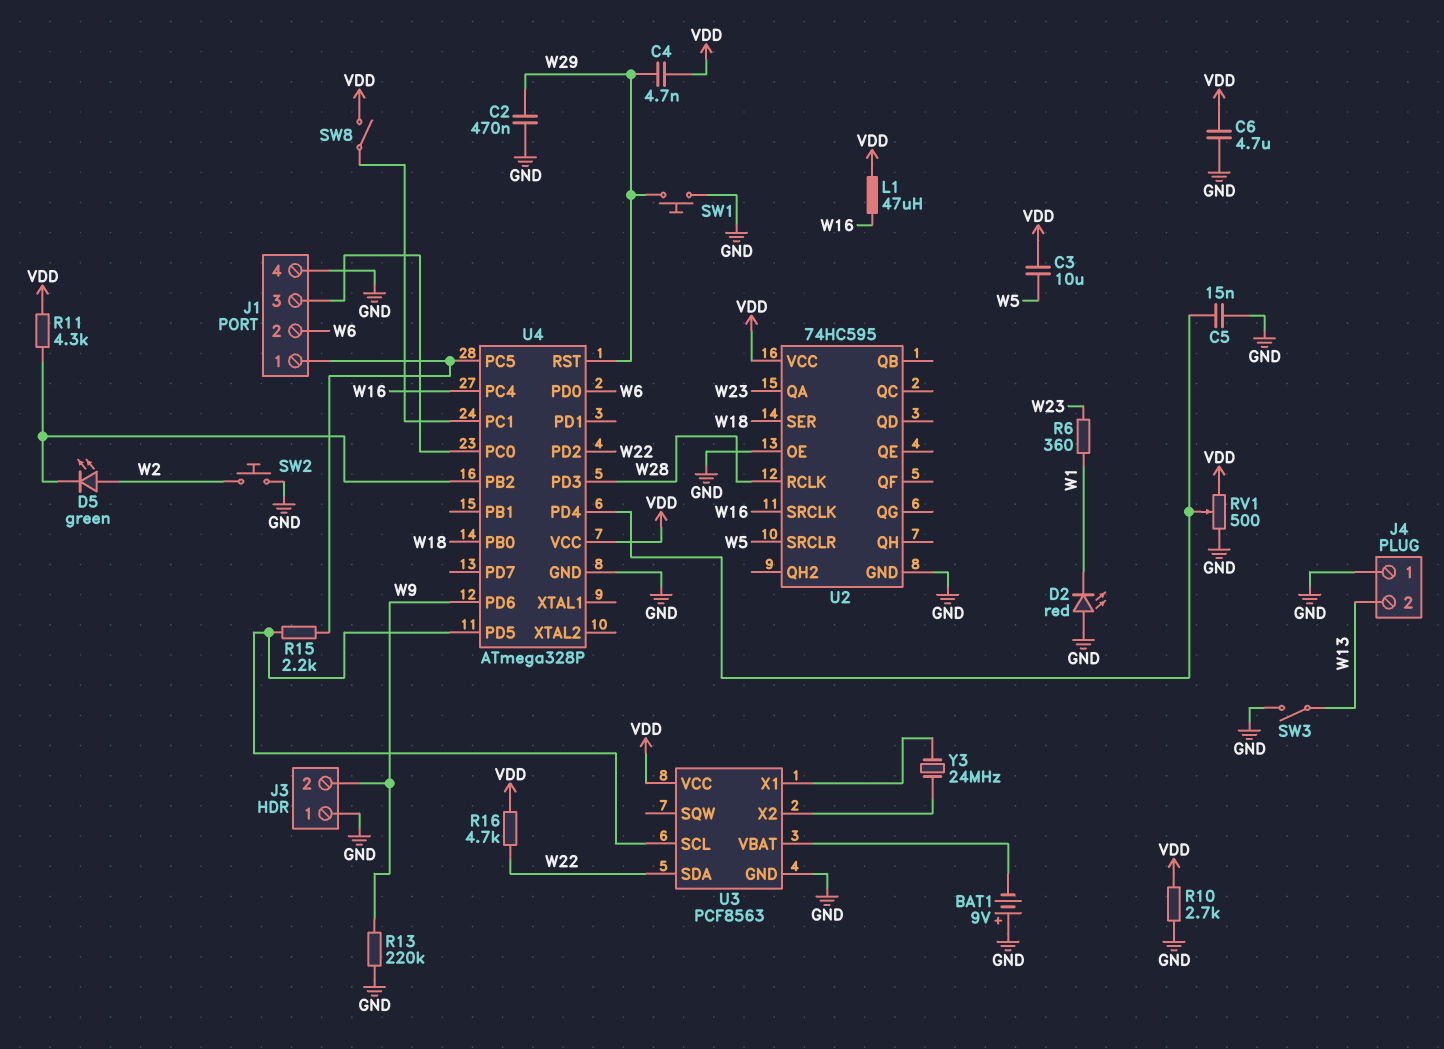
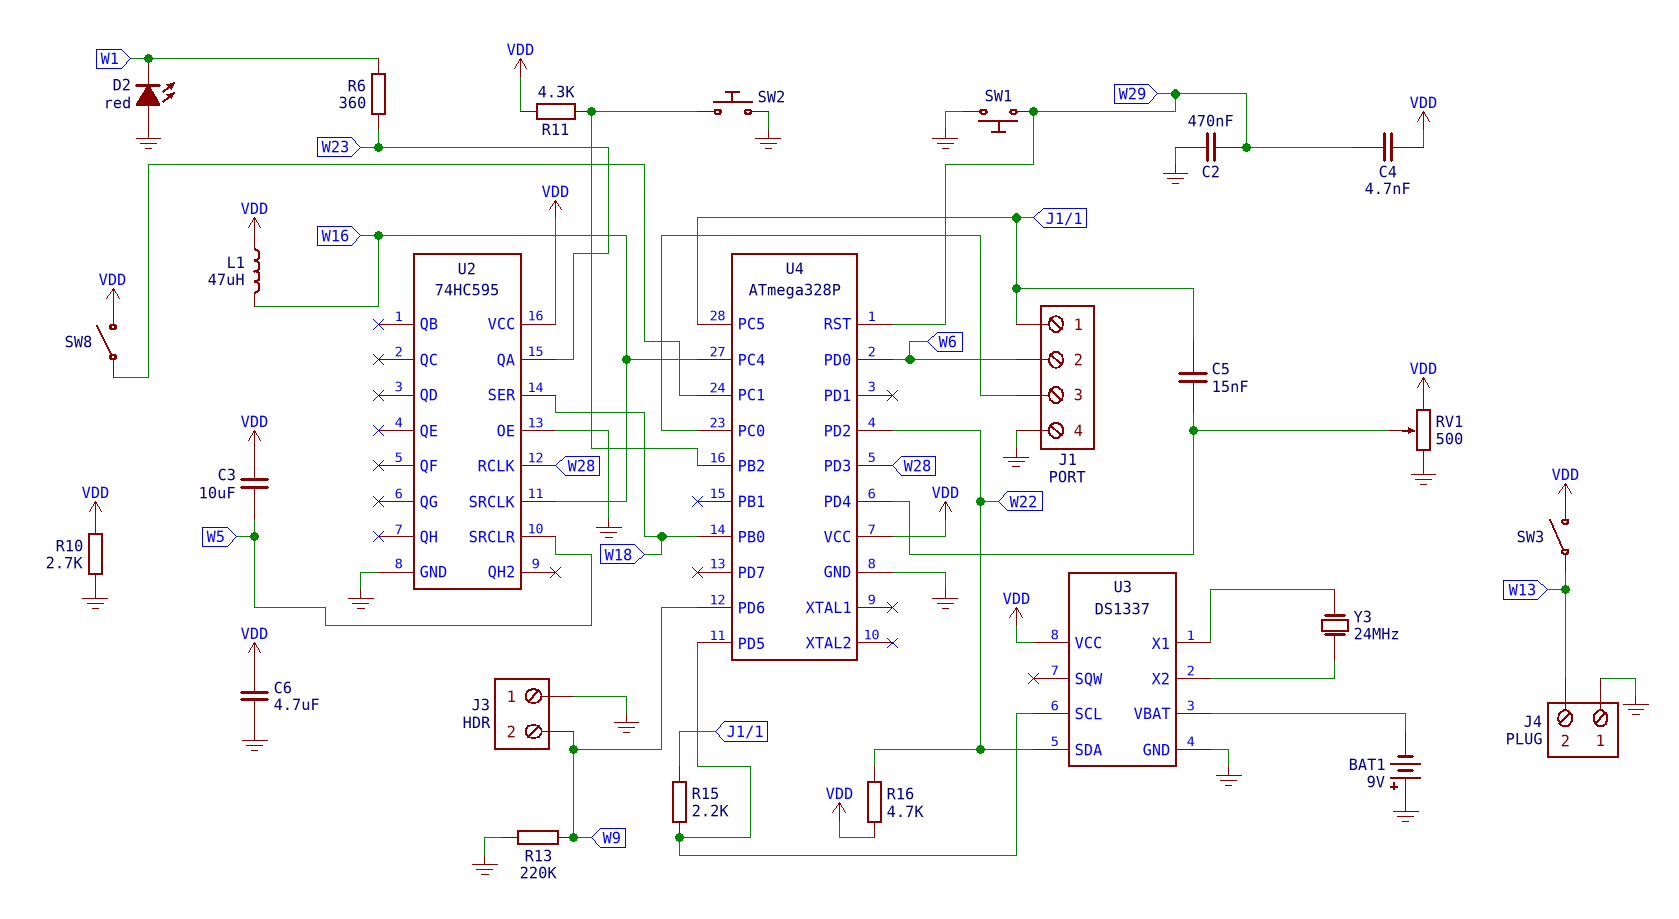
C5: 15nF (GND, U4/PD4) -> 15nF (J1/1, U4/PD4)
D5: LED green (A W2, K U4/PB2) -> none
SW2: button (GND, W2) -> button (GND, U4/PB2)
SW3: switch (GND, W13) -> switch (VDD, W13)
U3: PCF8563 -> DS1337

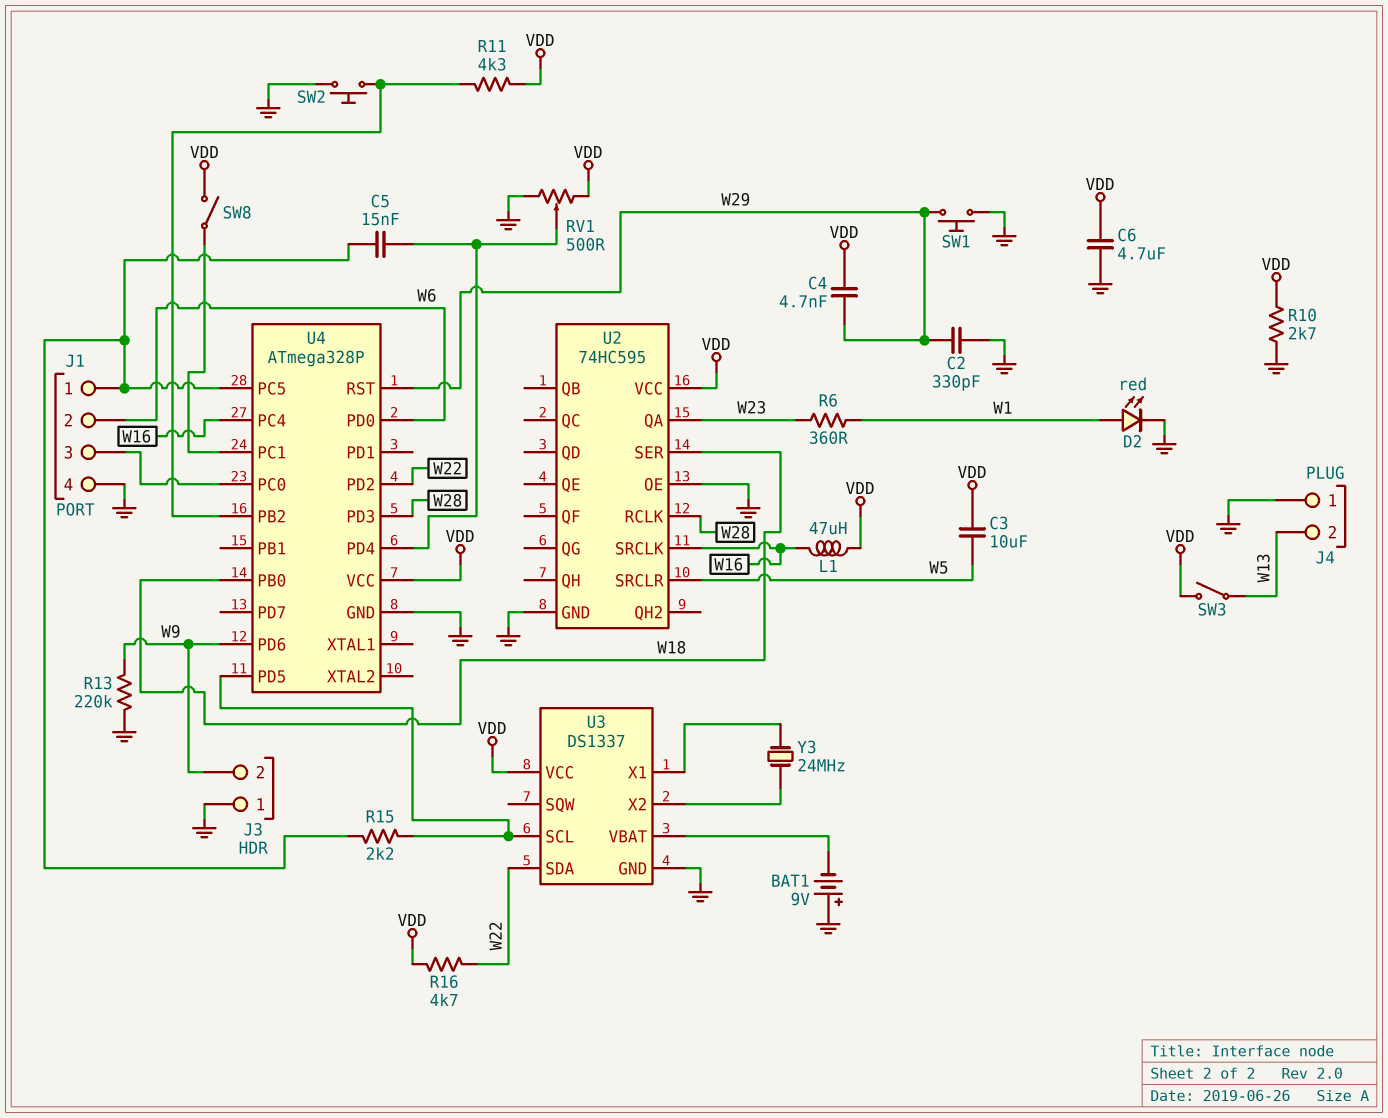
C2: 470nF (GND, W29) -> 330pF (GND, W29)
D2: LED red (A GND, K W1) -> LED red (A W1, K GND)

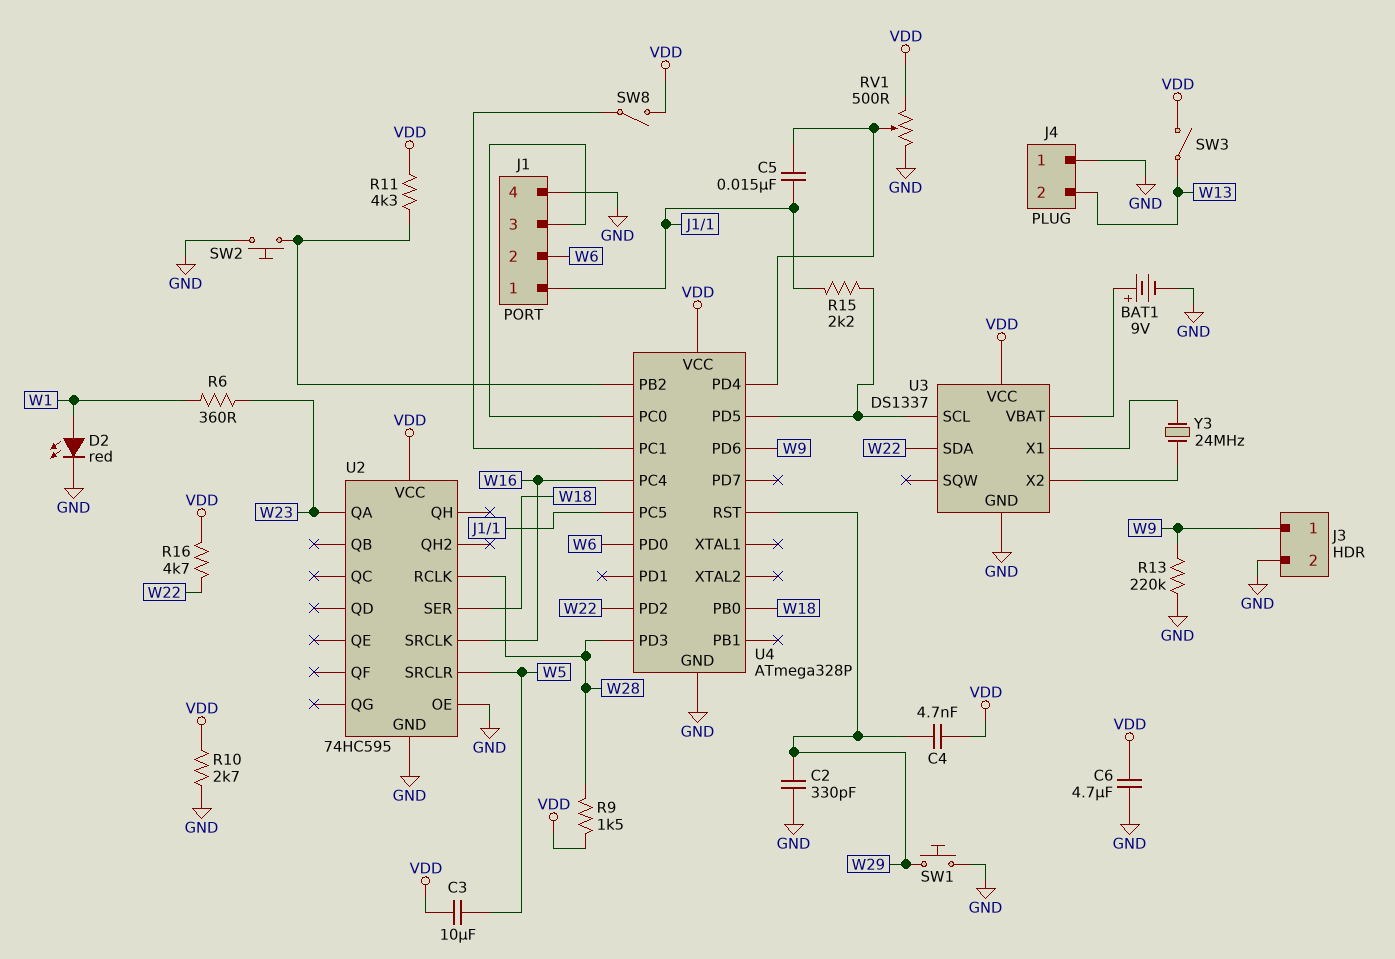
BAT1: 9V (plus GND, minus U3/VBAT) -> 9V (plus U3/VBAT, minus GND)
J3 pin 1: GND -> W9
J3 pin 2: W9 -> GND
L1: 47uH (VDD, W16) -> none
R9: none -> 1.5k (VDD, W28)

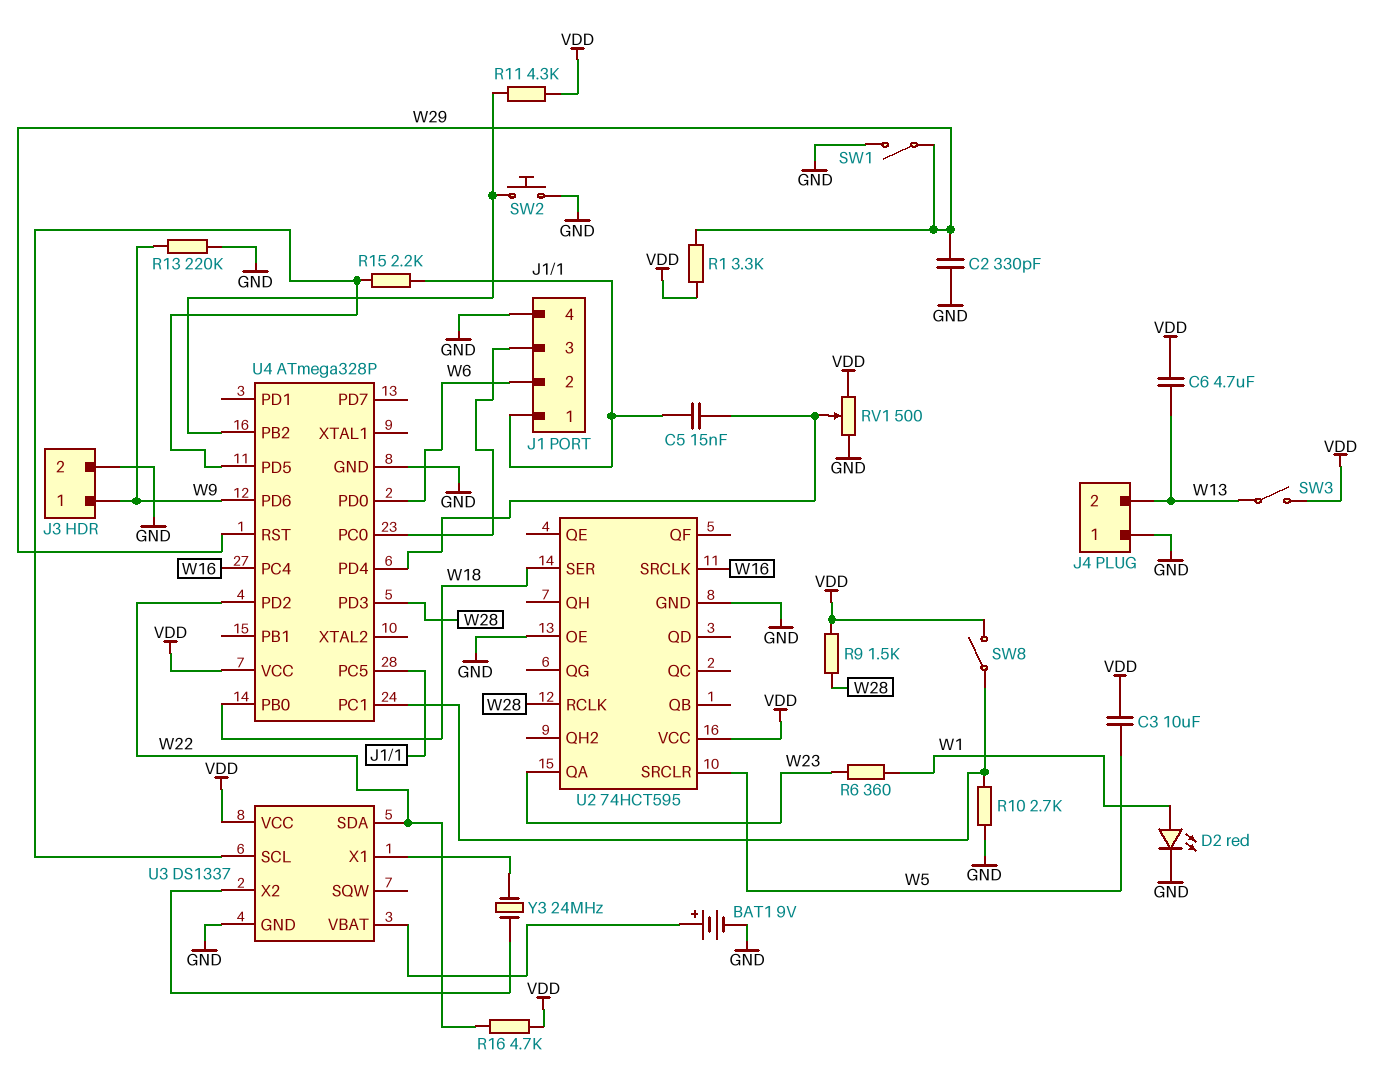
C4: 4.7nF (VDD, W29) -> none
C6: 4.7uF (GND, VDD) -> 4.7uF (VDD, W13)
R1: none -> 3.3k (VDD, W29)
R10: 2.7k (GND, VDD) -> 2.7k (GND, U4/PC1)
SW1: button (GND, W29) -> switch (GND, W29)
U2: 74HC595 -> 74HCT595

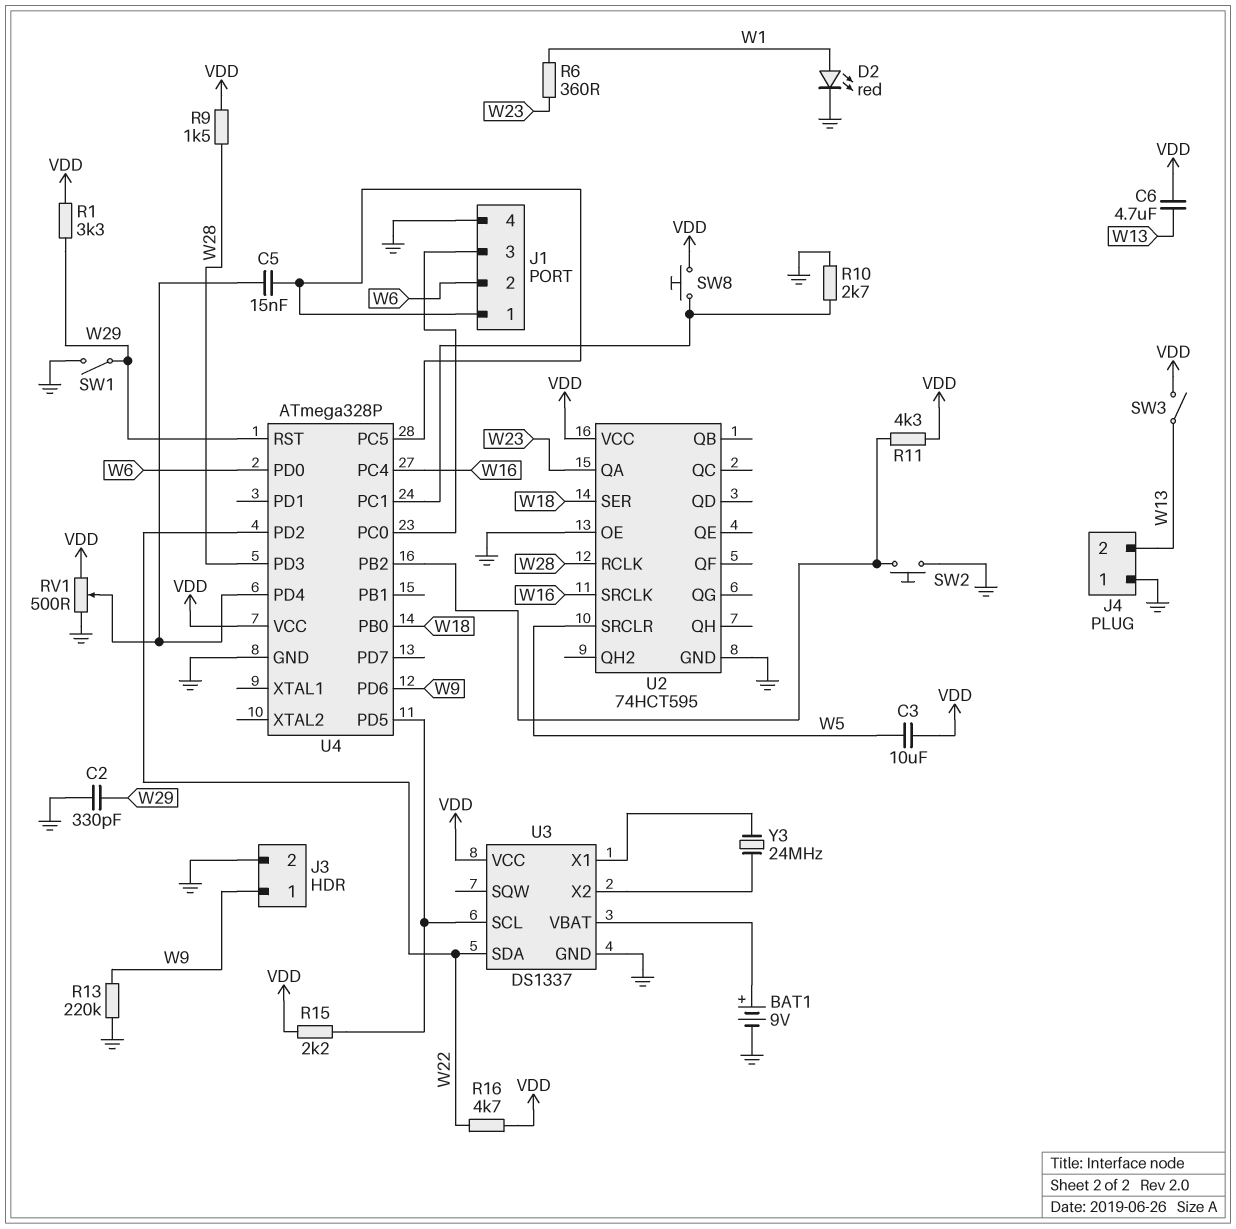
R15: 2.2k (J1/1, U3/SCL) -> 2.2k (U3/SCL, VDD)
SW8: switch (U4/PC1, VDD) -> button (U4/PC1, VDD)

